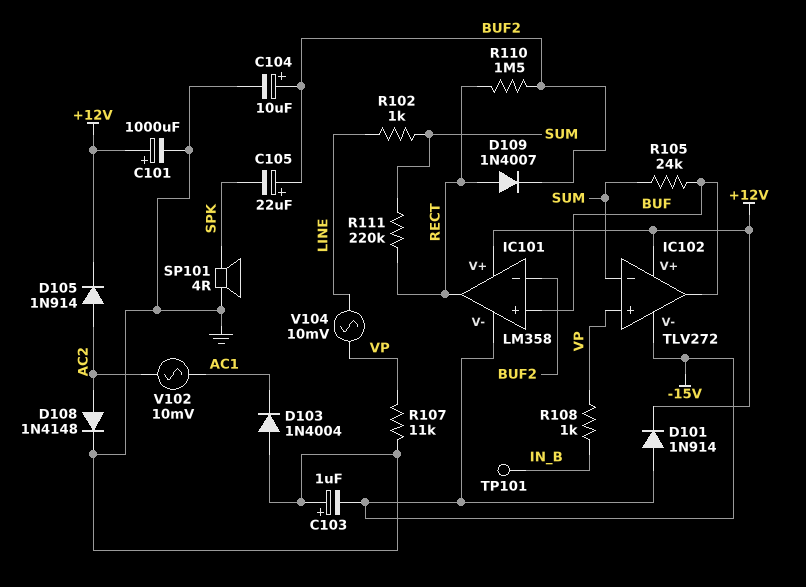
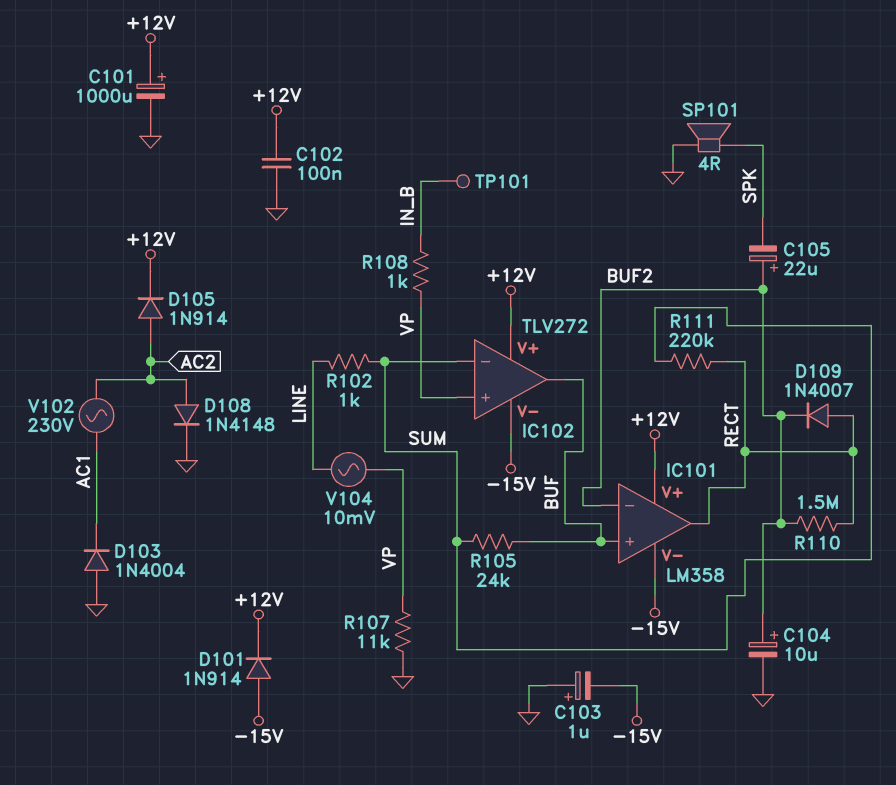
C102: none -> 100nF (+12V, GND)
V102: AC 10mV (AC1, AC2) -> AC 230V (AC1, AC2)

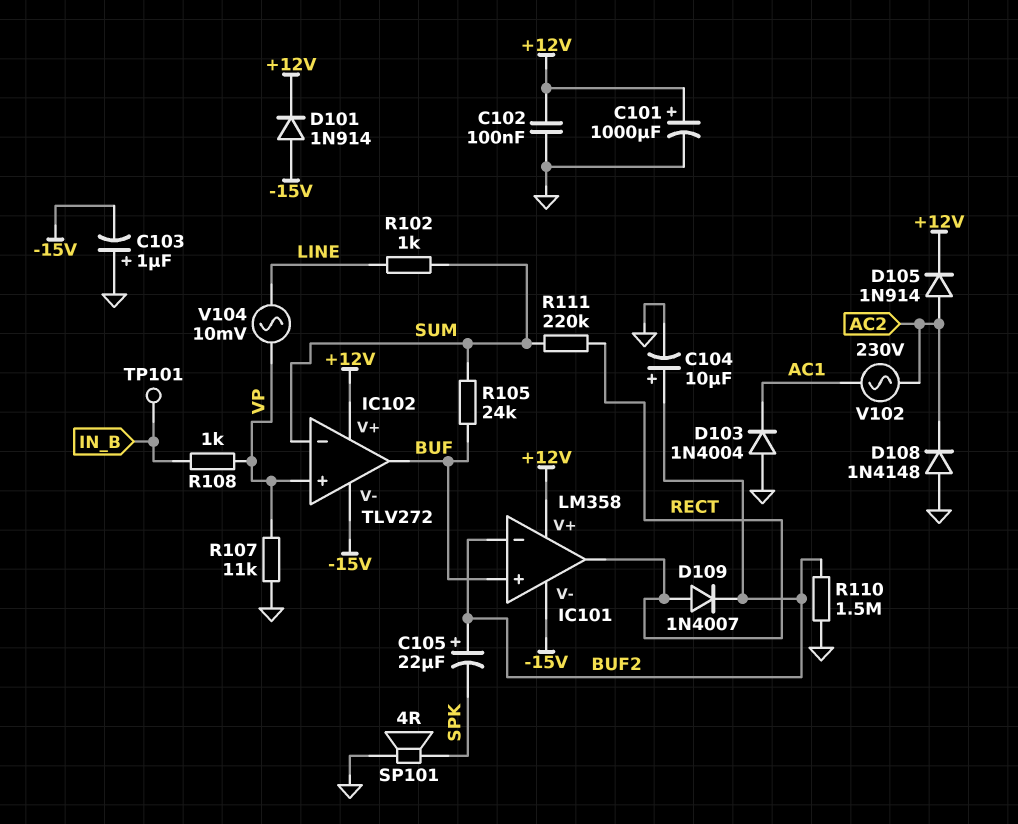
D108: diode 1N4148 (A AC2, K GND) -> diode 1N4148 (A GND, K AC2)
R110: 1.5M (BUF2, RECT) -> 1.5M (BUF2, GND)

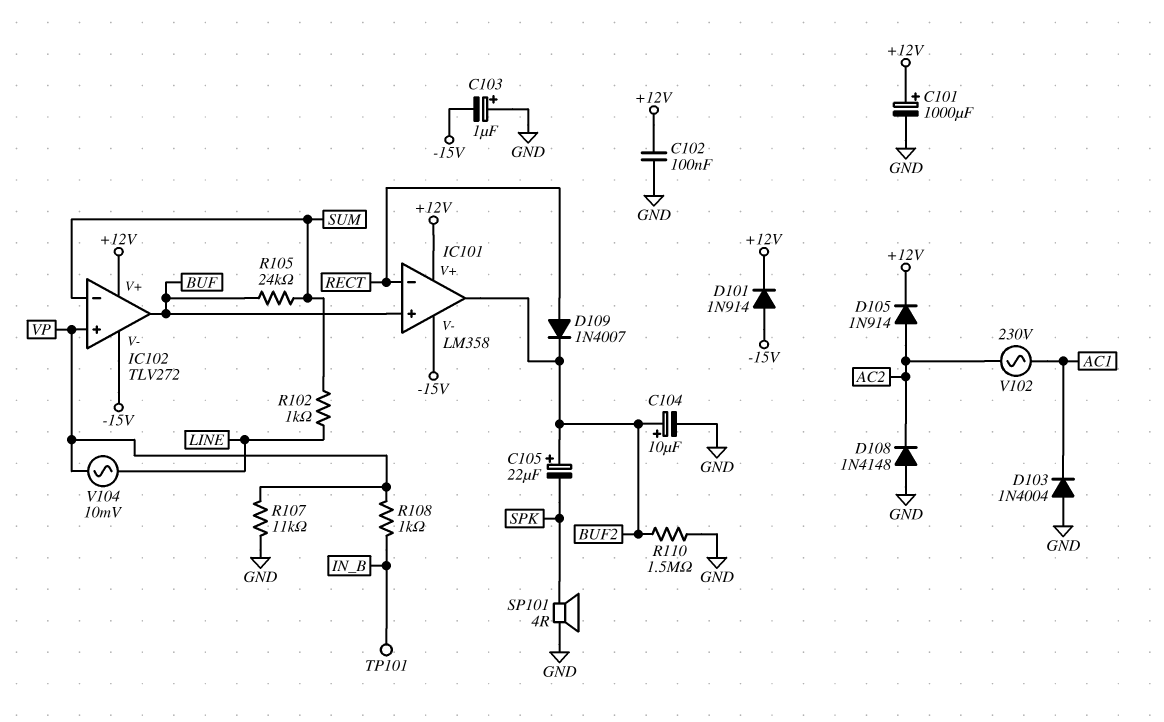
IC101 pin in-: BUF2 -> RECT
IC101 pin out: RECT -> BUF2
R111: 220k (RECT, SUM) -> none

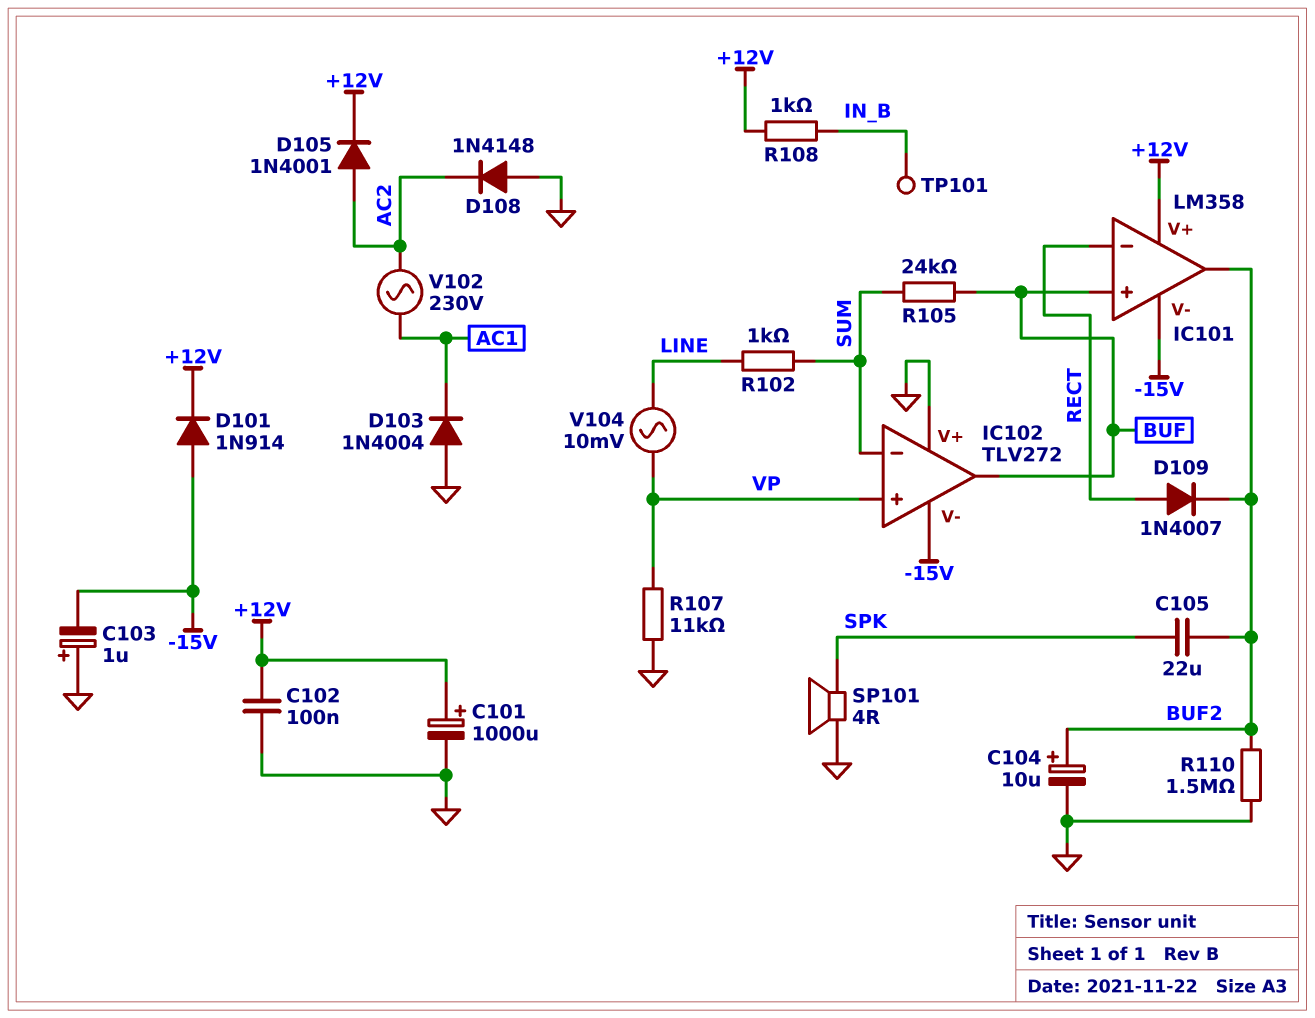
C105: 22uF (plus BUF2, minus SPK) -> 22uF (BUF2, SPK)
D105: diode 1N914 (A AC2, K +12V) -> diode 1N4001 (A AC2, K +12V)
IC102 pin V+: +12V -> GND
R108: 1k (IN_B, VP) -> 1k (+12V, IN_B)

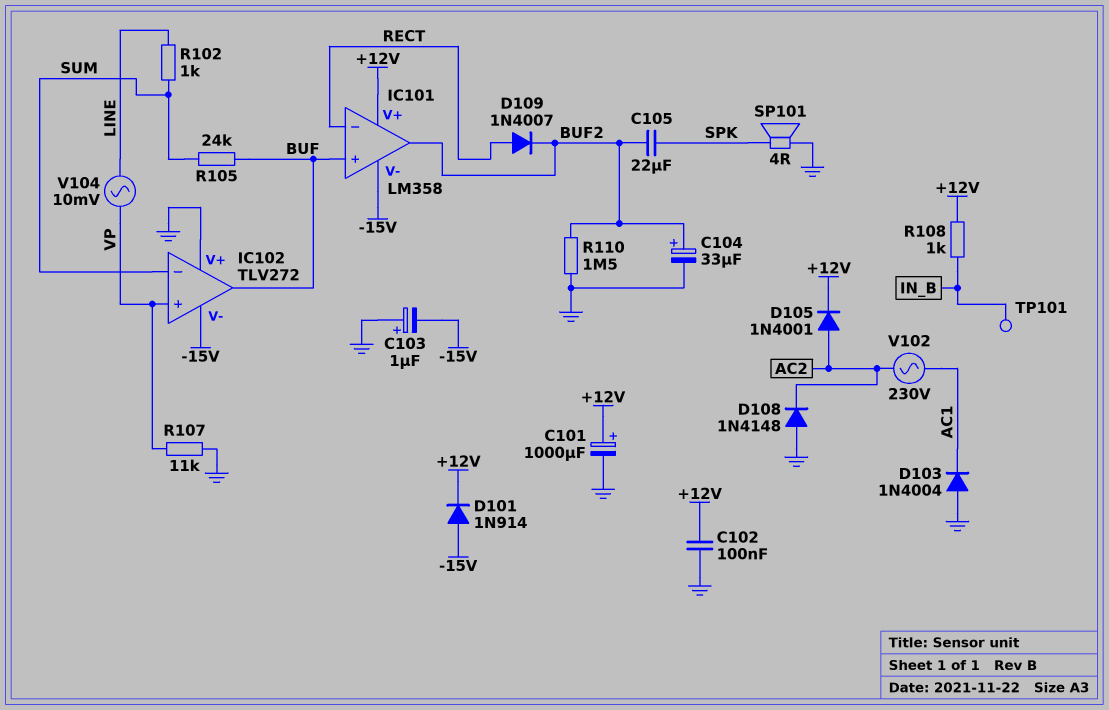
C104: 10uF (plus BUF2, minus GND) -> 33uF (plus BUF2, minus GND)

